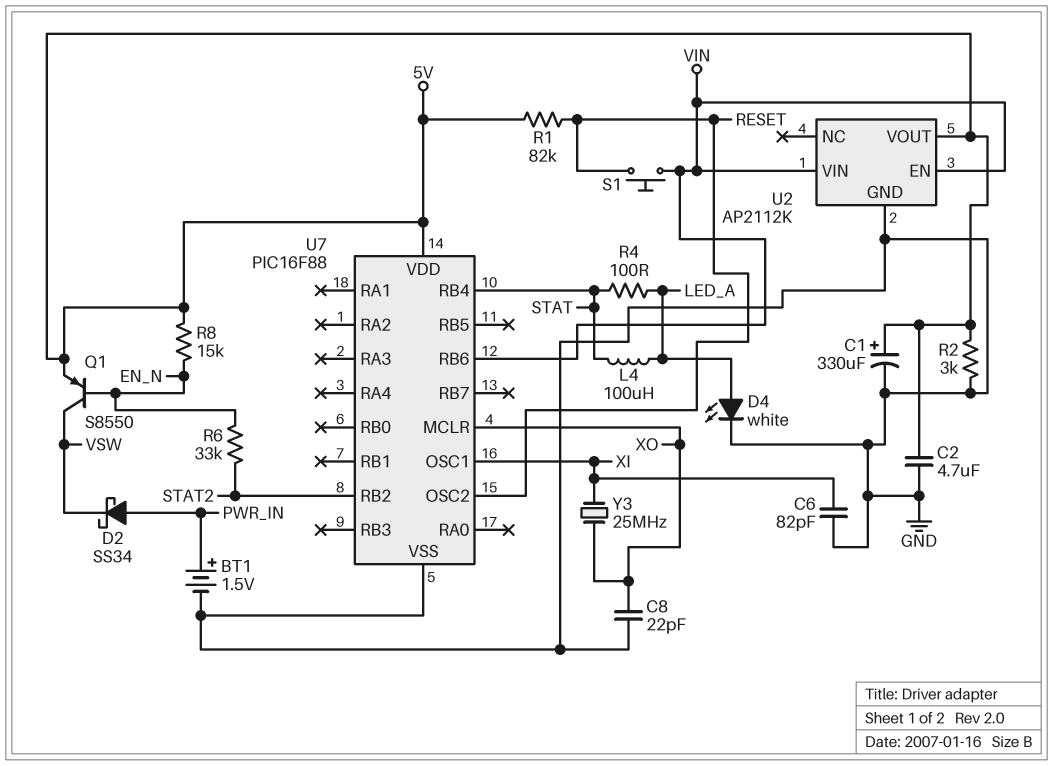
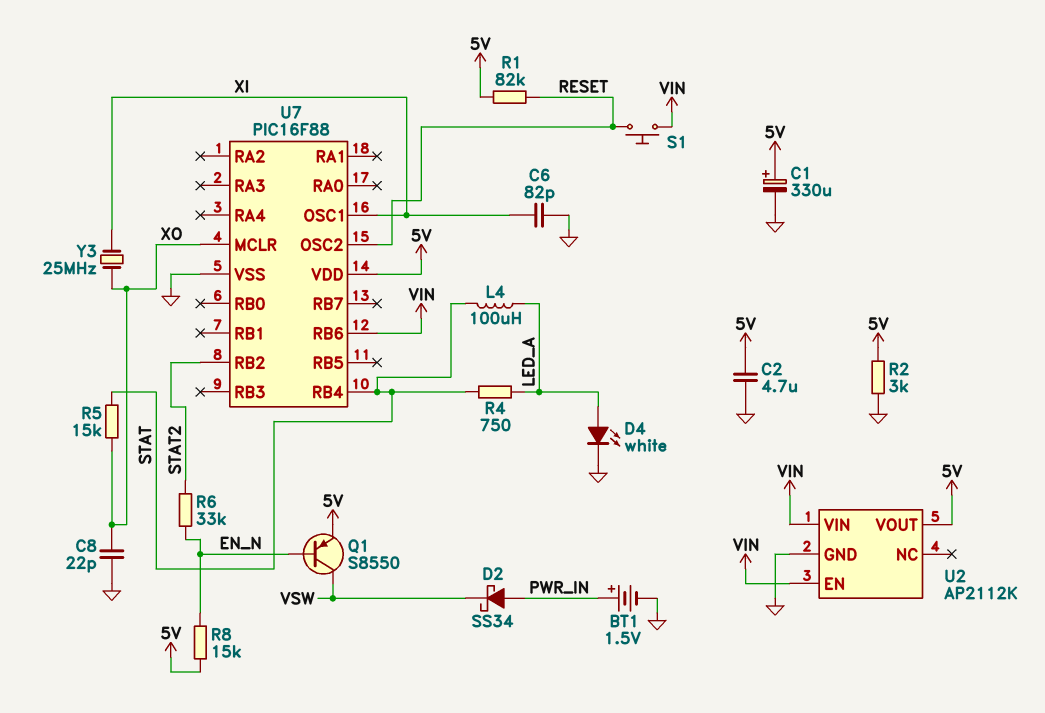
R4: 100 (LED_A, STAT) -> 750 (LED_A, STAT)
R5: none -> 15k (STAT, XO)

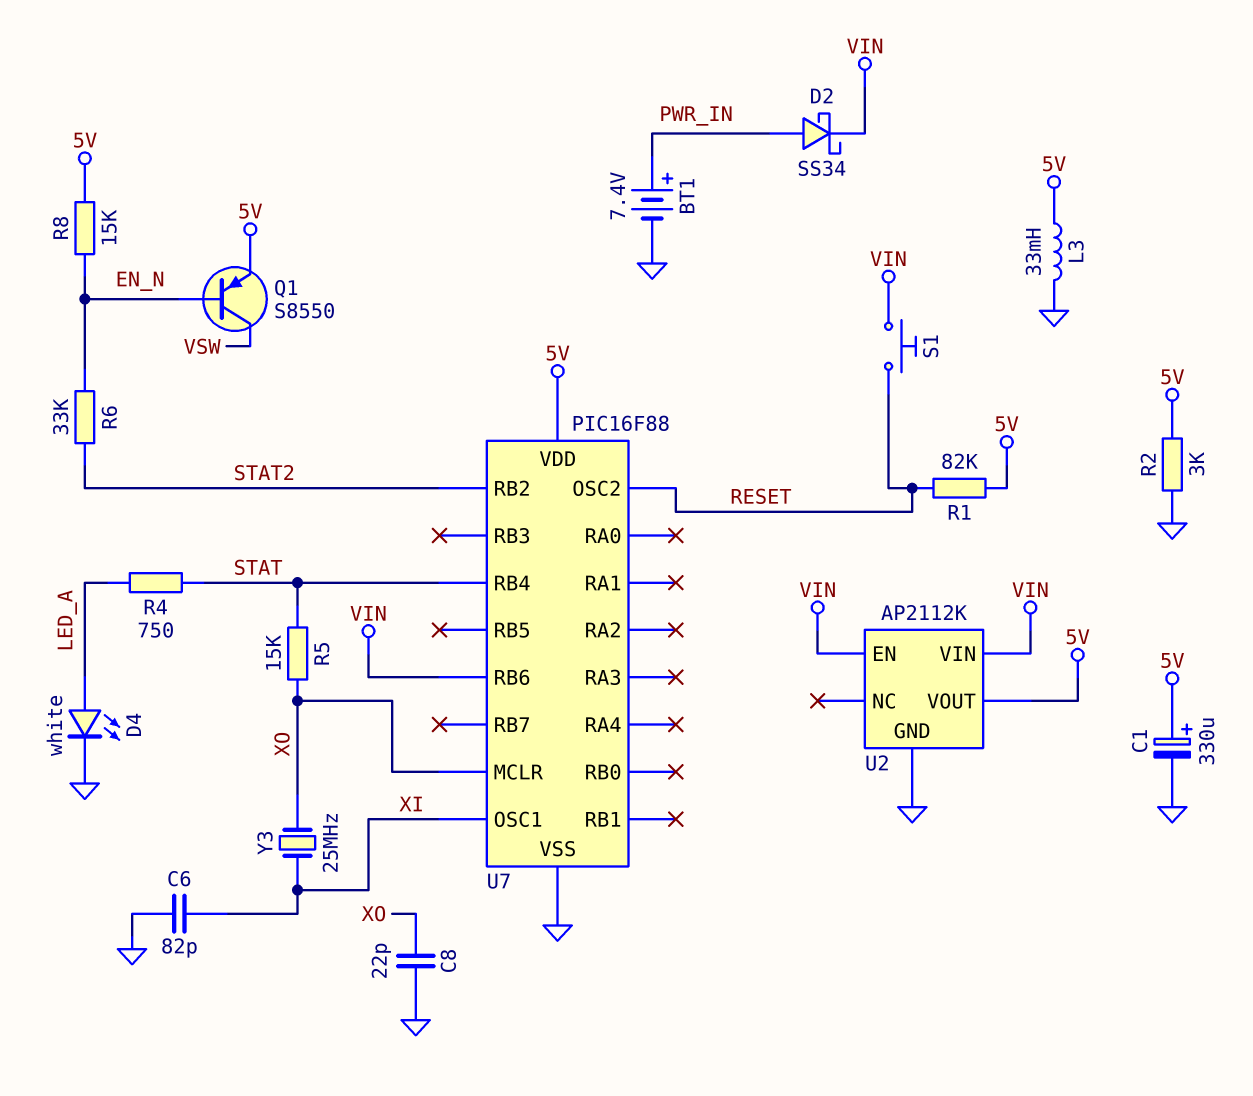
BT1: 1.5V (plus PWR_IN, minus GND) -> 7.4V (plus PWR_IN, minus GND)
C2: 4.7uF (5V, GND) -> none
D2: schottky SS34 (A PWR_IN, K VSW) -> schottky SS34 (A PWR_IN, K VIN)
L3: none -> 33mH (5V, GND)
L4: 100uH (LED_A, STAT) -> none

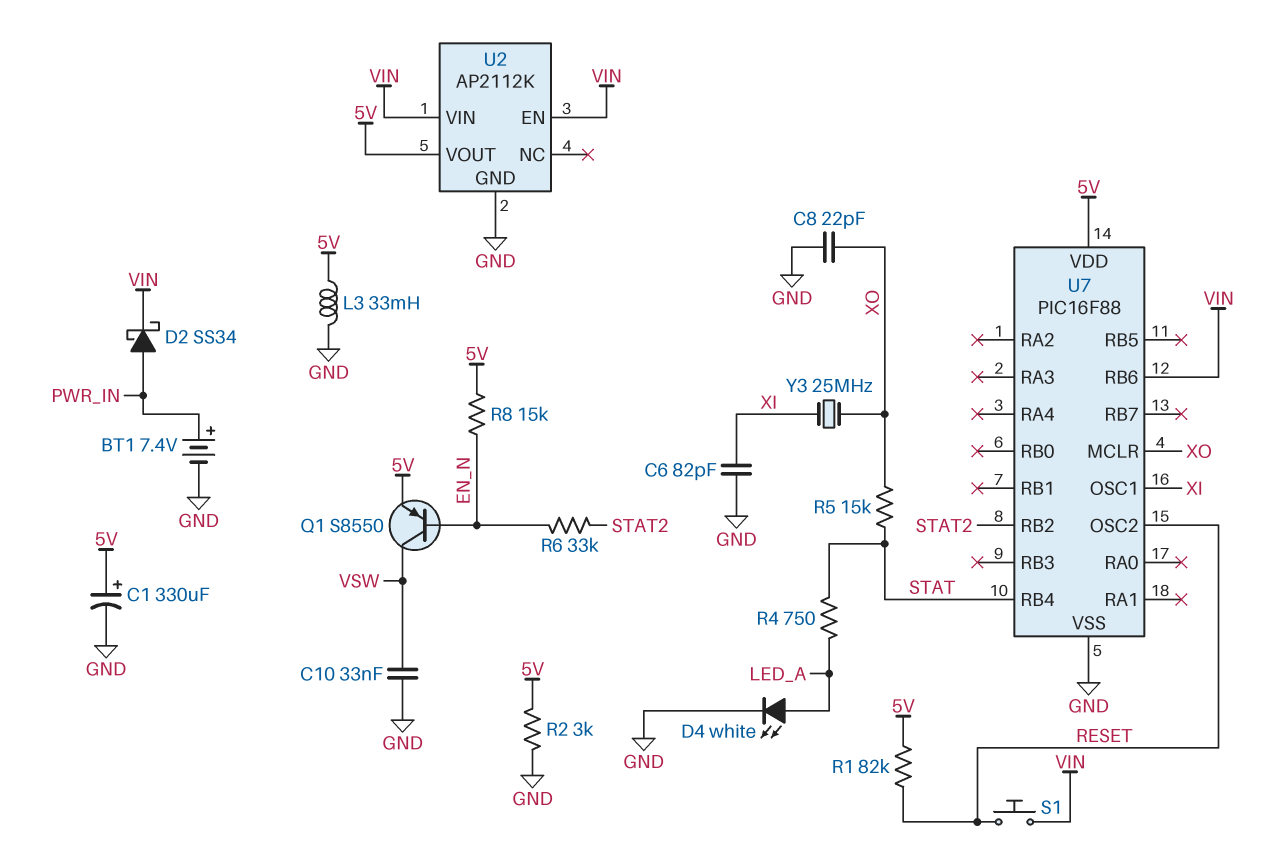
C10: none -> 33nF (GND, VSW)

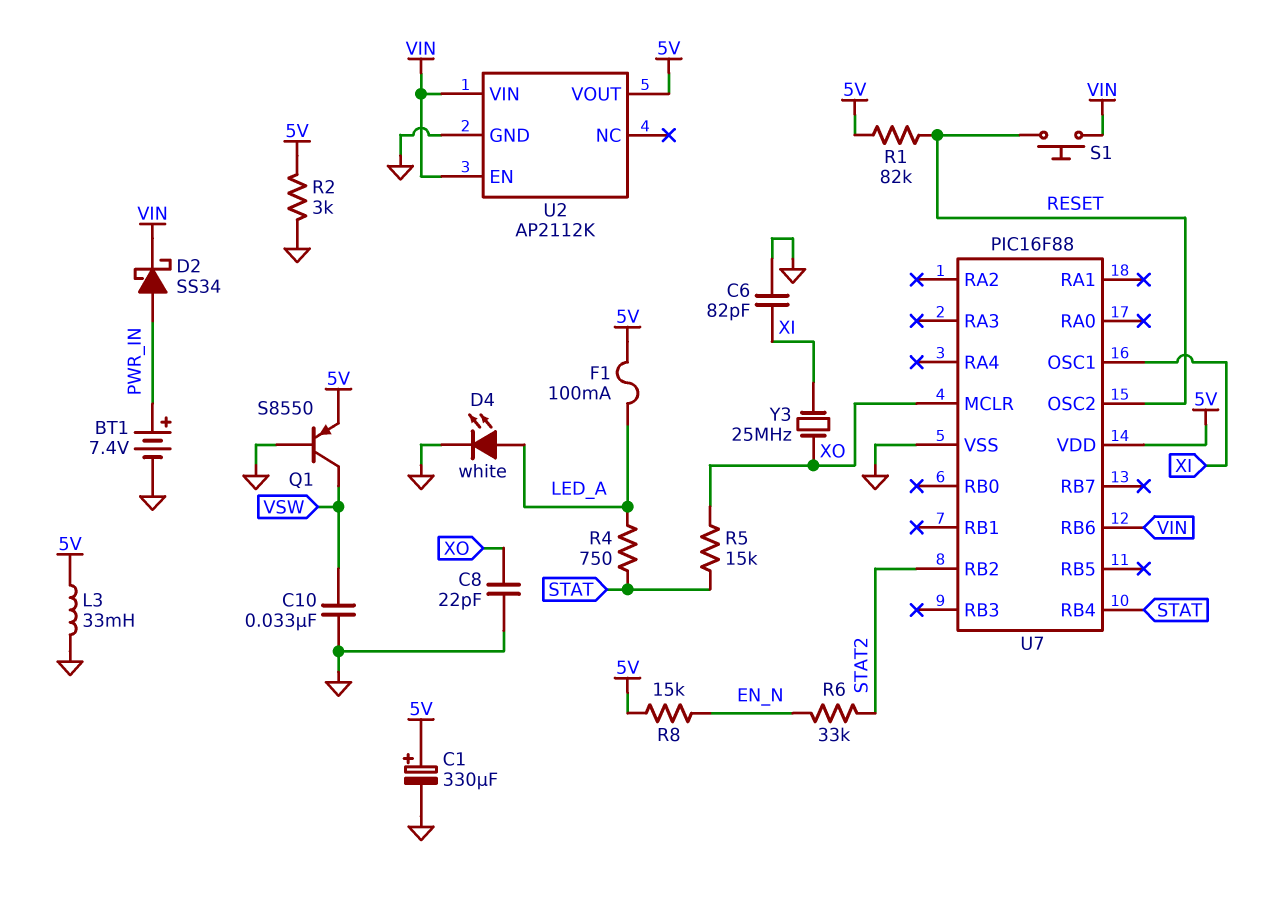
F1: none -> 100mA (5V, LED_A)
Q1: PNP S8550 (B EN_N, C VSW, E 5V) -> PNP S8550 (B GND, C VSW, E 5V)

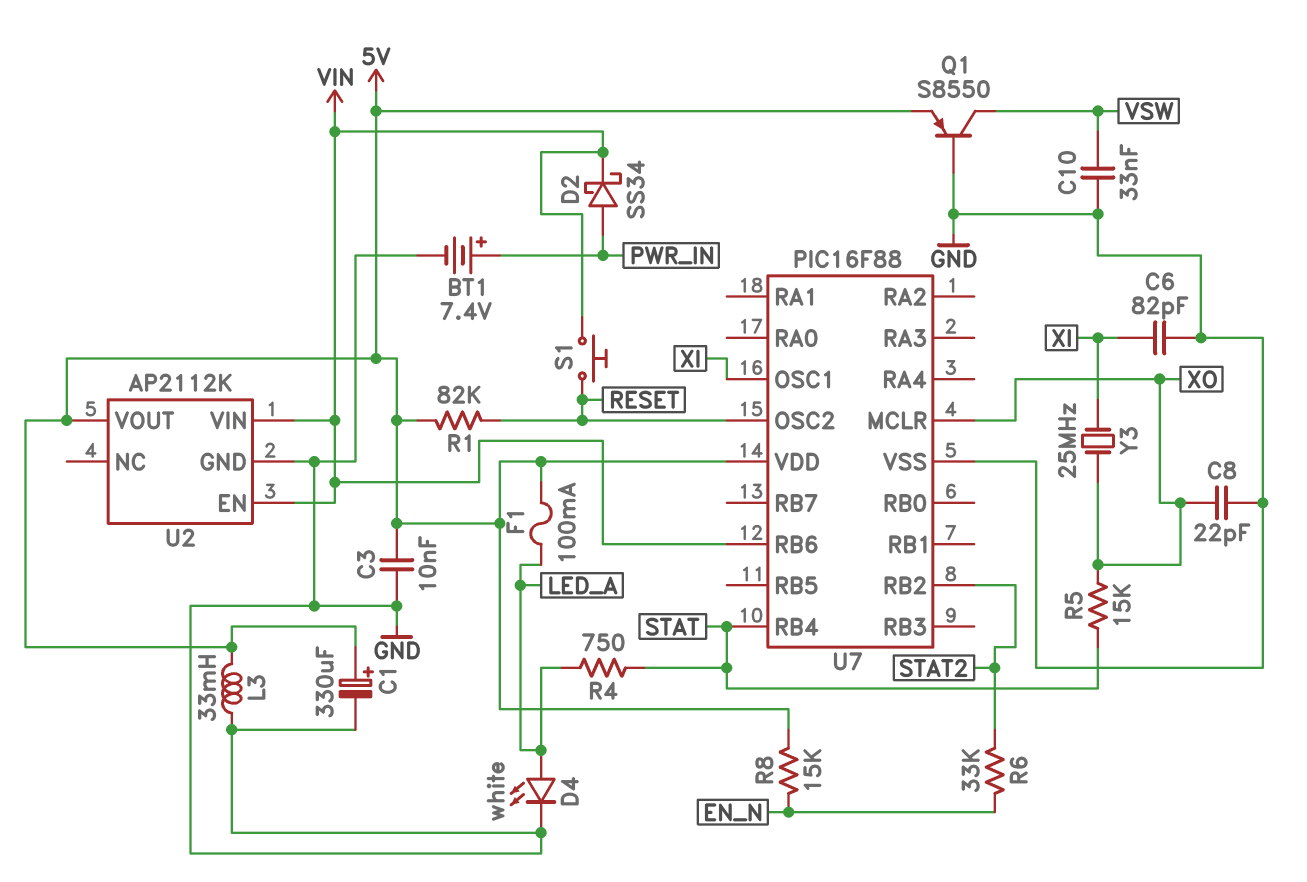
C3: none -> 10nF (5V, GND)
R2: 3k (5V, GND) -> none

